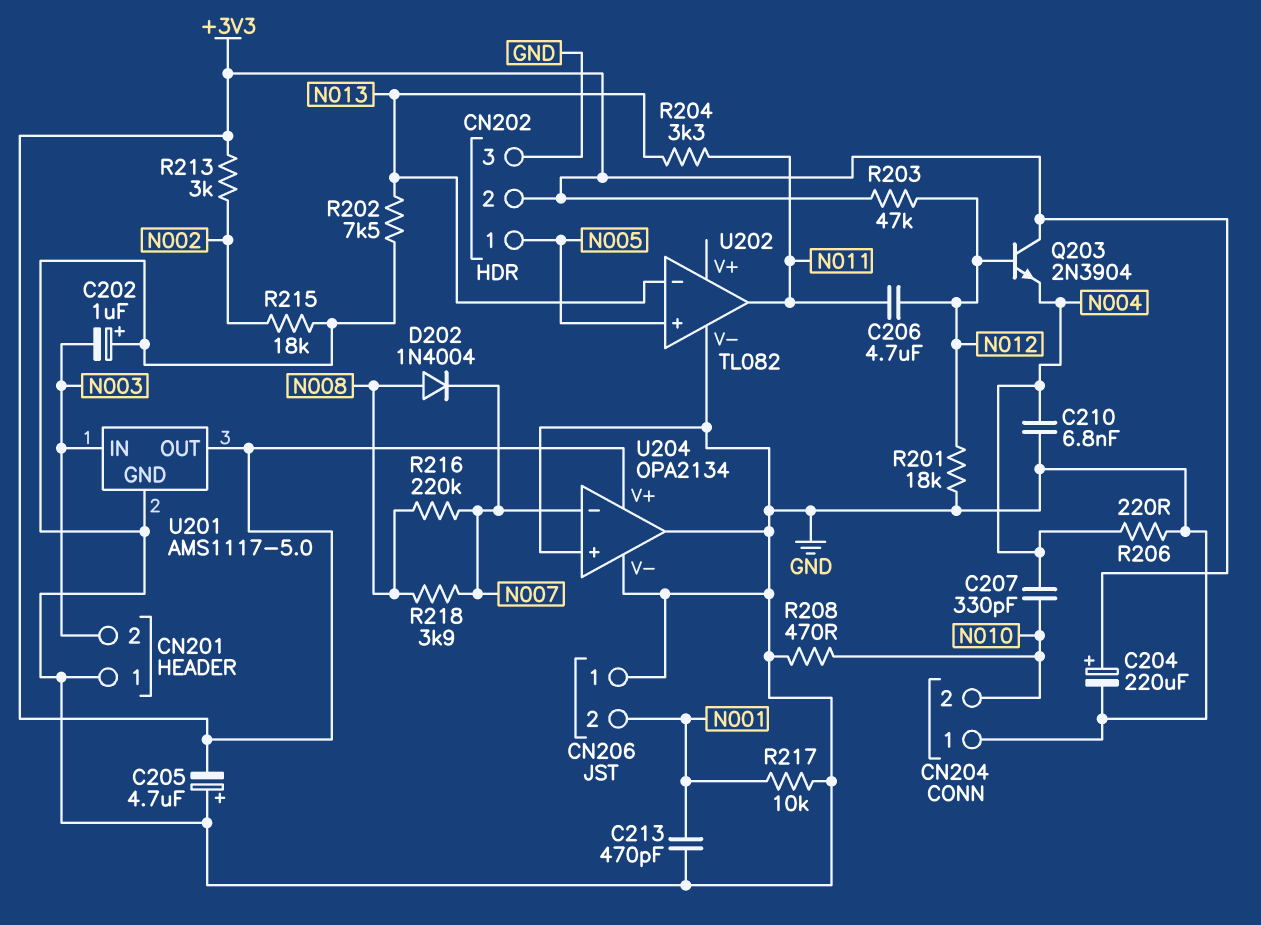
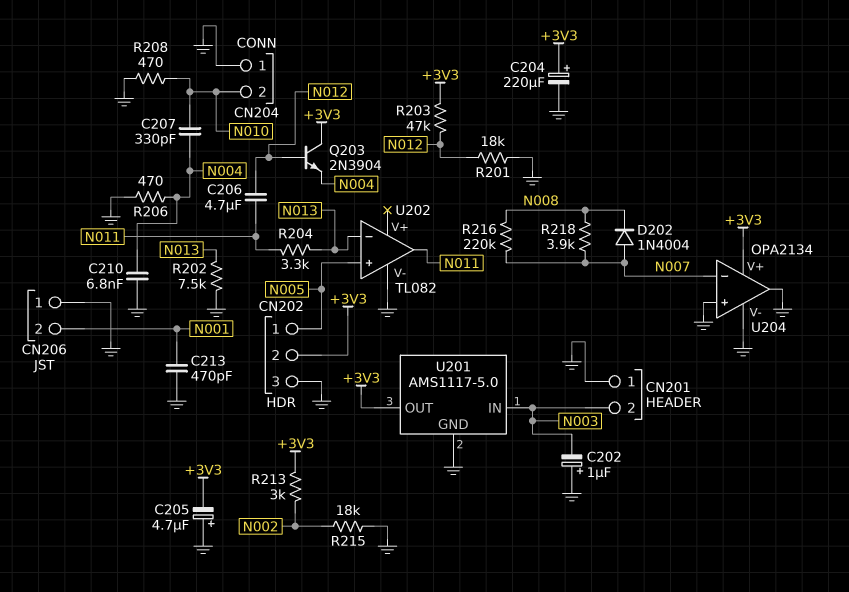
D202: diode 1N4004 (A N008, K N007) -> diode 1N4004 (A N007, K N008)
R206: 220 (GND, N004) -> 470 (GND, N004)
R217: 10k (GND, N001) -> none

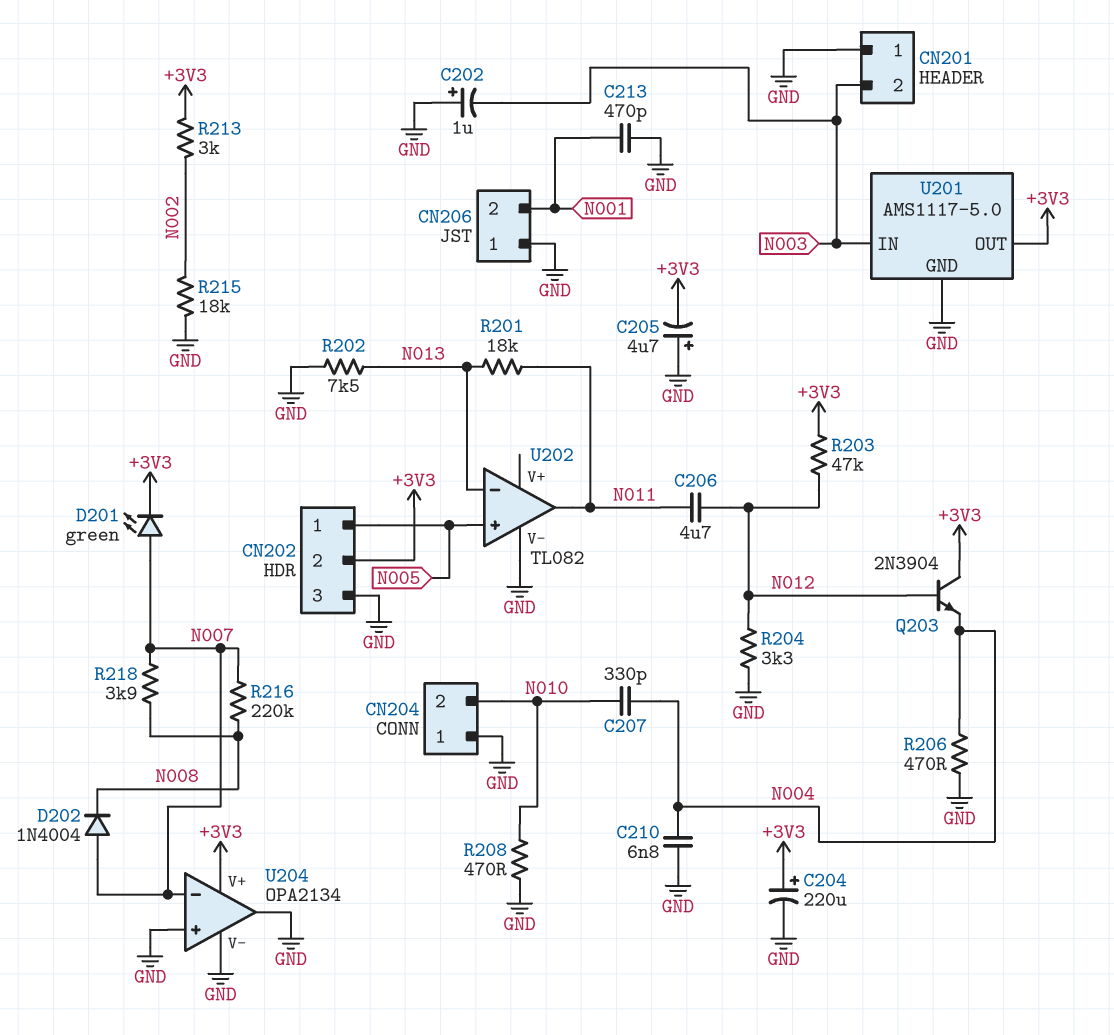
D201: none -> LED green (A N007, K +3V3)
R201: 18k (GND, N012) -> 18k (N011, N013)
R204: 3.3k (N011, N013) -> 3.3k (GND, N012)

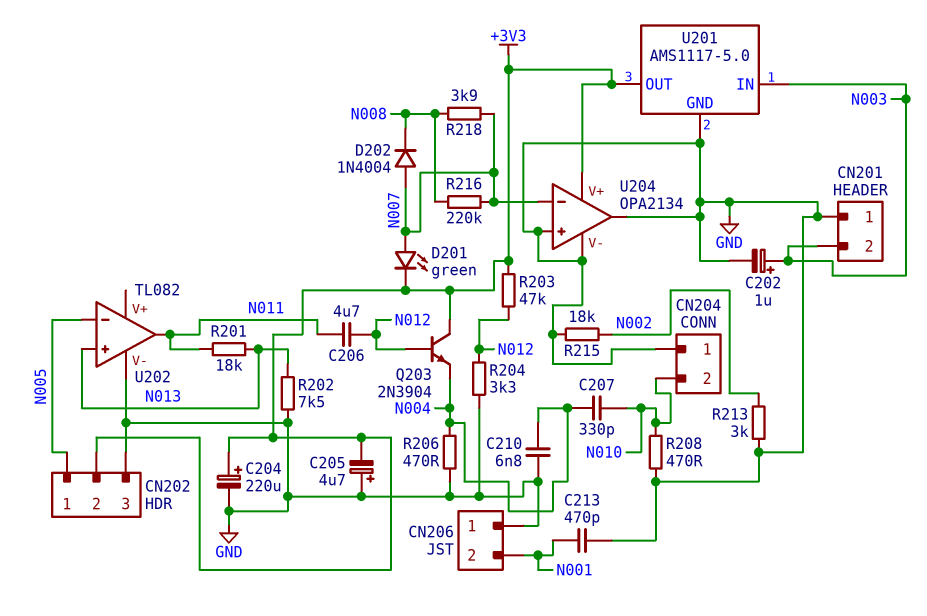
C202: 1uF (plus GND, minus N003) -> 1uF (plus N003, minus GND)
R213: 3k (+3V3, N002) -> 3k (GND, N002)
U202 pin in+: N005 -> N013
U202 pin in-: N013 -> N005

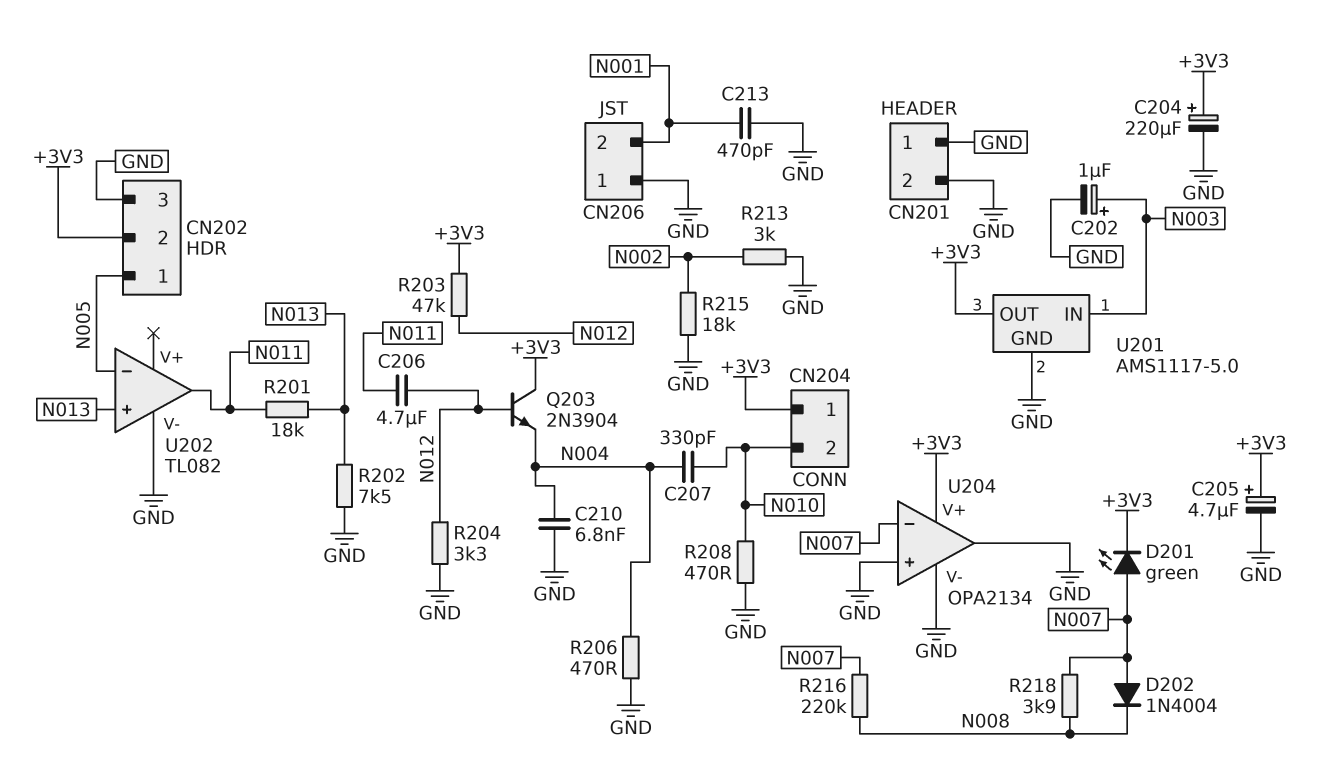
C205: 4.7uF (plus GND, minus +3V3) -> 4.7uF (plus +3V3, minus GND)
CN201 pin 2: N003 -> GND
CN204 pin 1: GND -> +3V3

